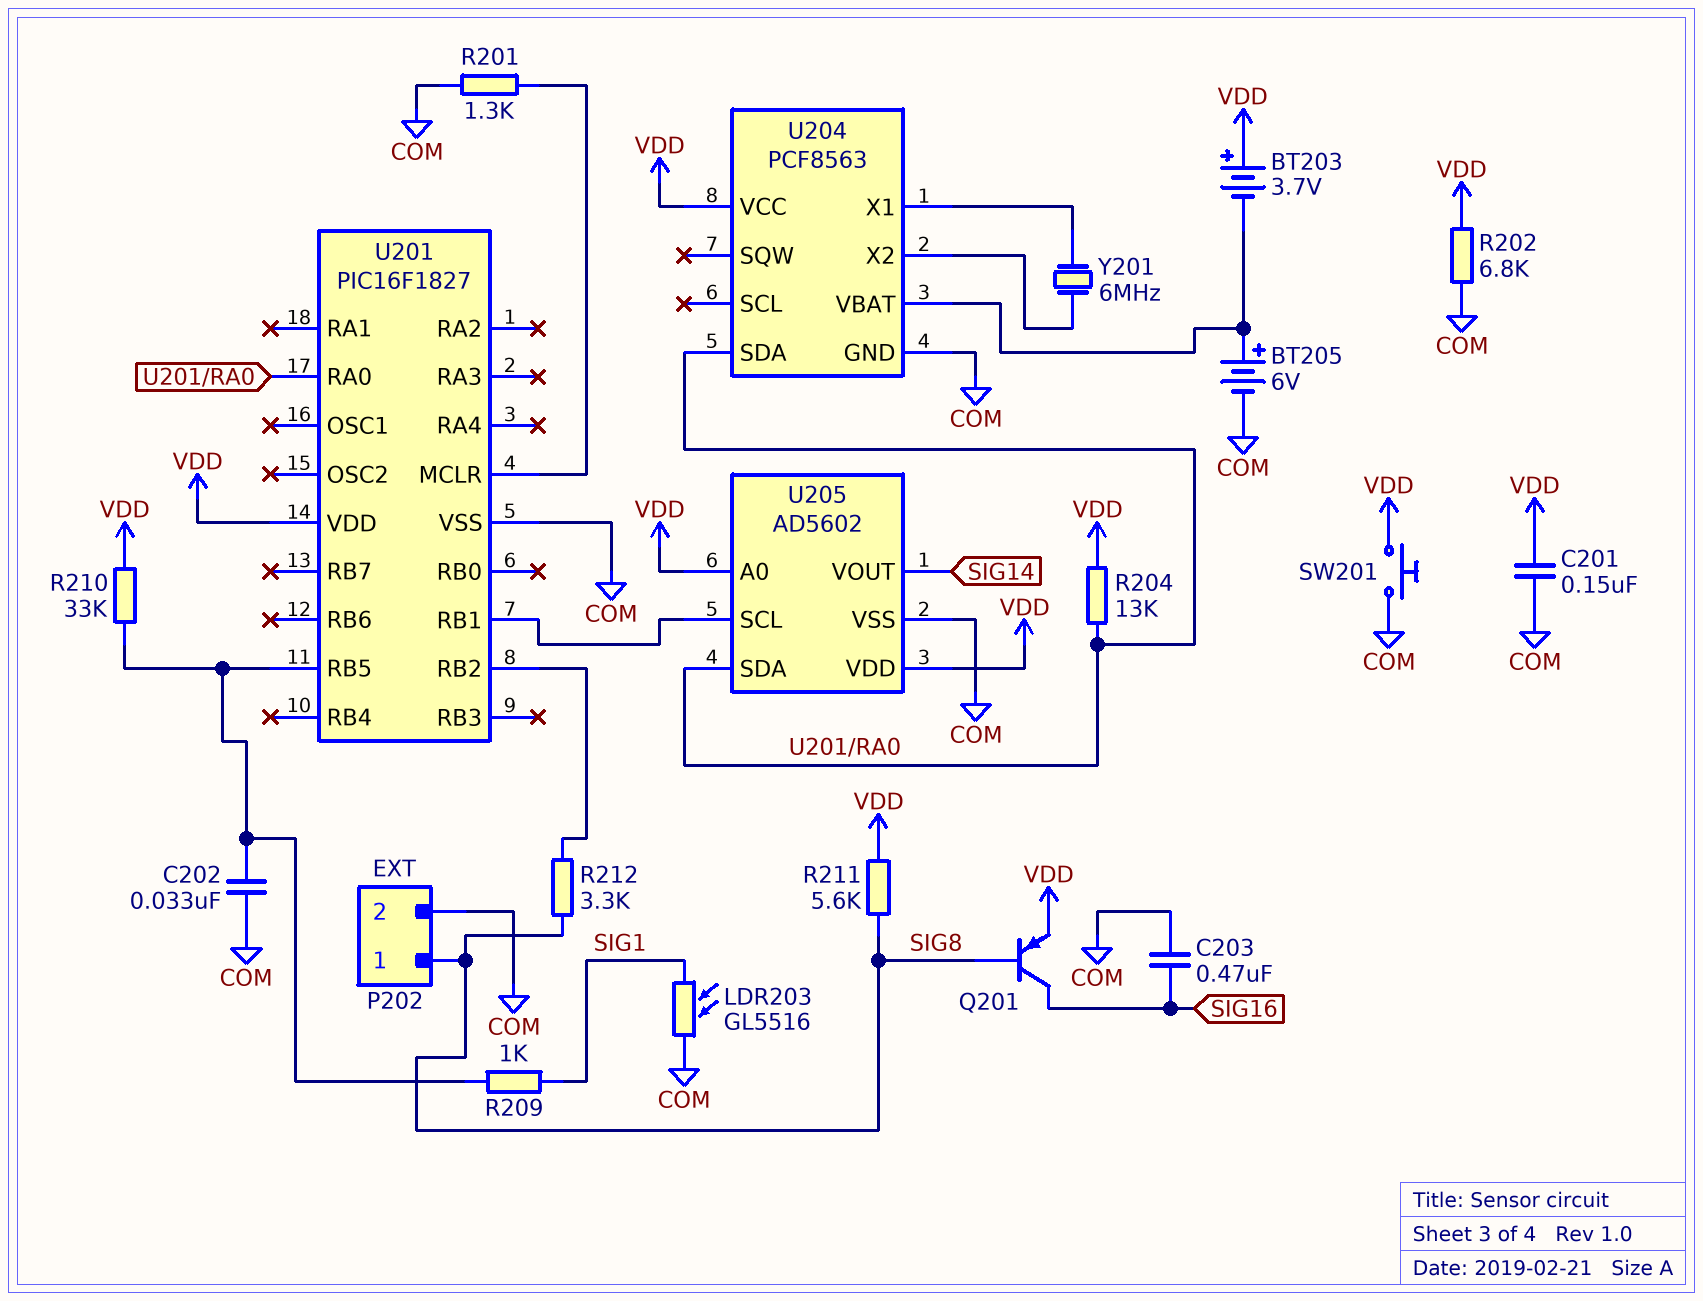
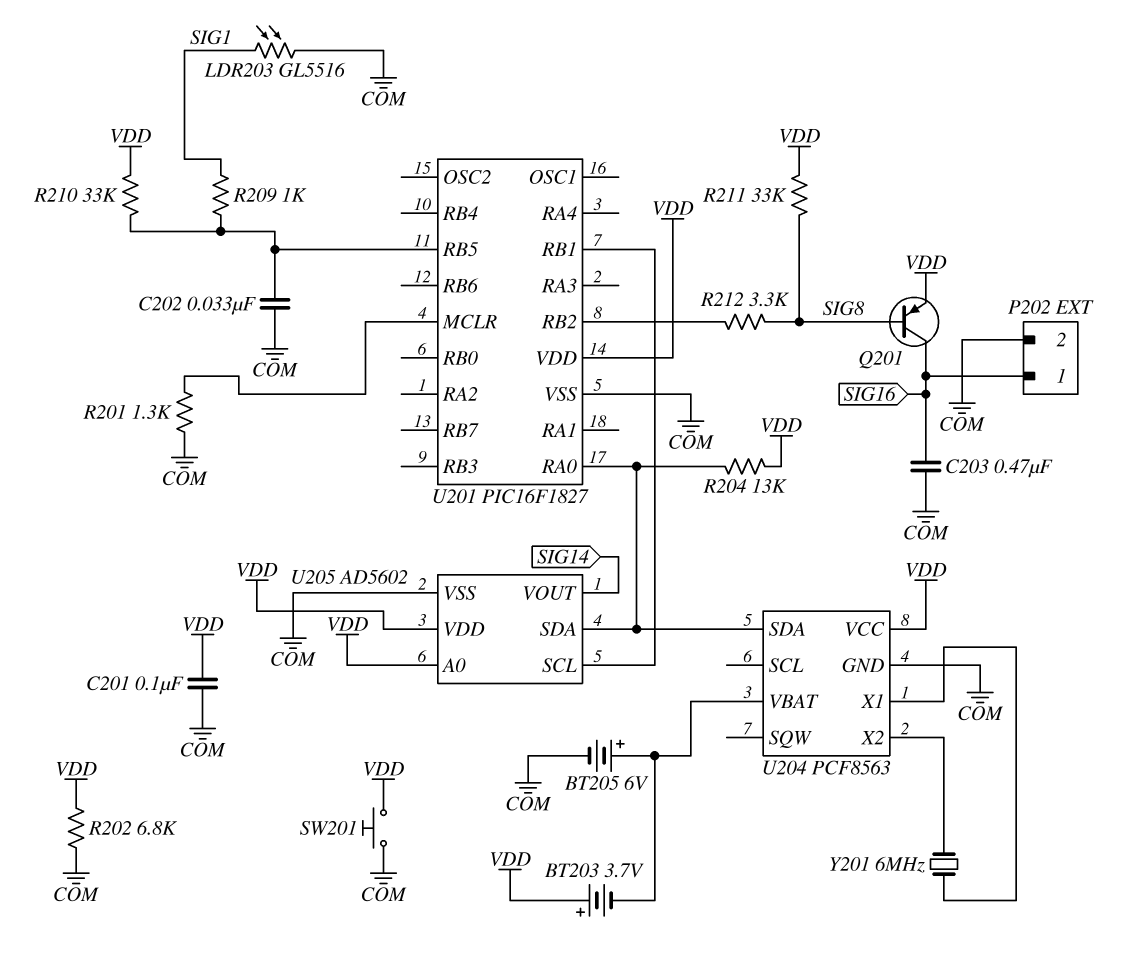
C201: 150nF (COM, VDD) -> 100nF (COM, VDD)
P202 pin 1: SIG8 -> SIG16
R211: 5.6k (SIG8, VDD) -> 33k (SIG8, VDD)

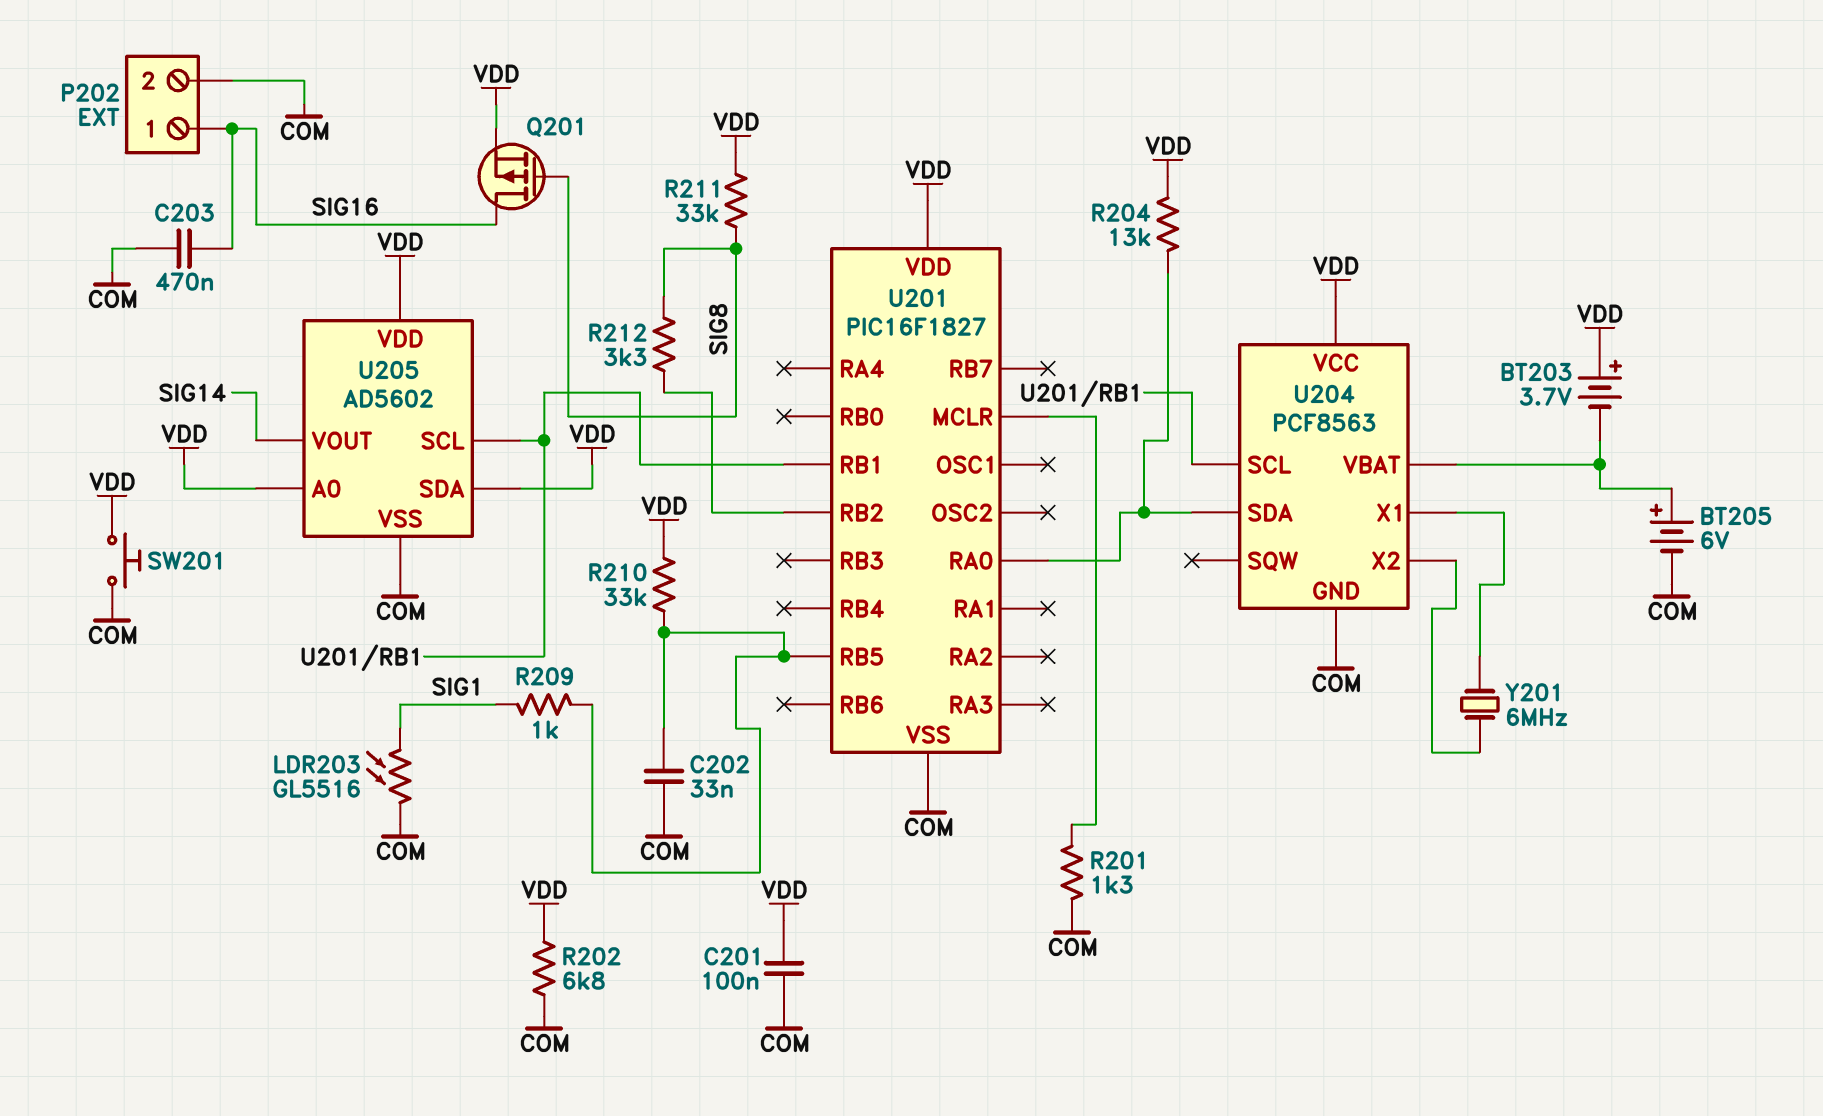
Q201: PNP (B SIG8, C SIG16, E VDD) -> PMOS (G SIG8, D SIG16, S VDD)
U204 pin SCL: none -> U201/RB1
U205 pin SDA: U201/RA0 -> VDD

